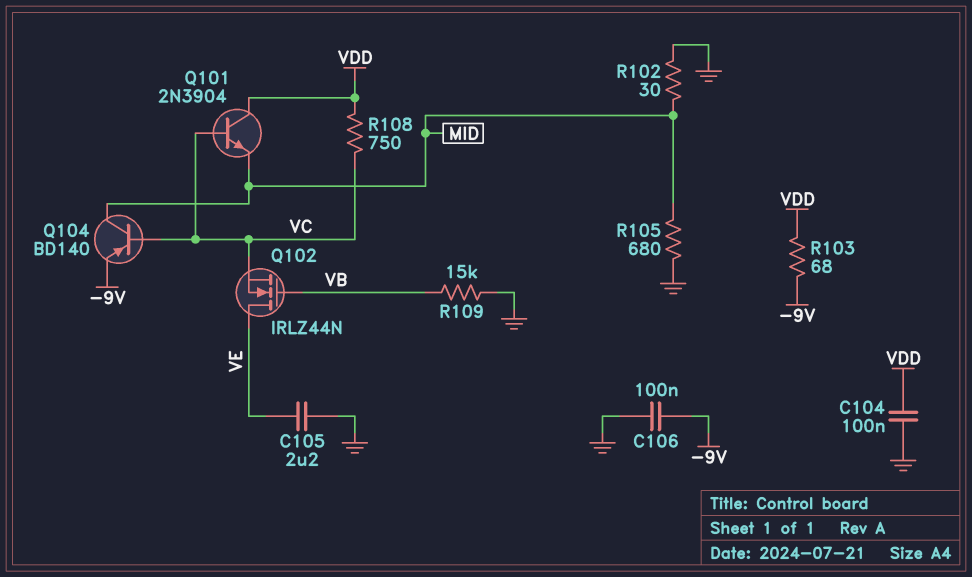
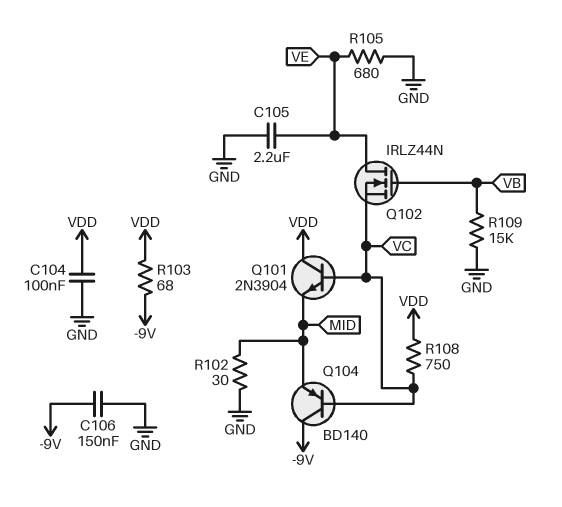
C106: 100nF (-9V, GND) -> 150nF (-9V, GND)
Q104: PNP BD140 (B VC, C MID, E -9V) -> PNP BD140 (B VC, C -9V, E MID)
R105: 680 (GND, MID) -> 680 (GND, VE)

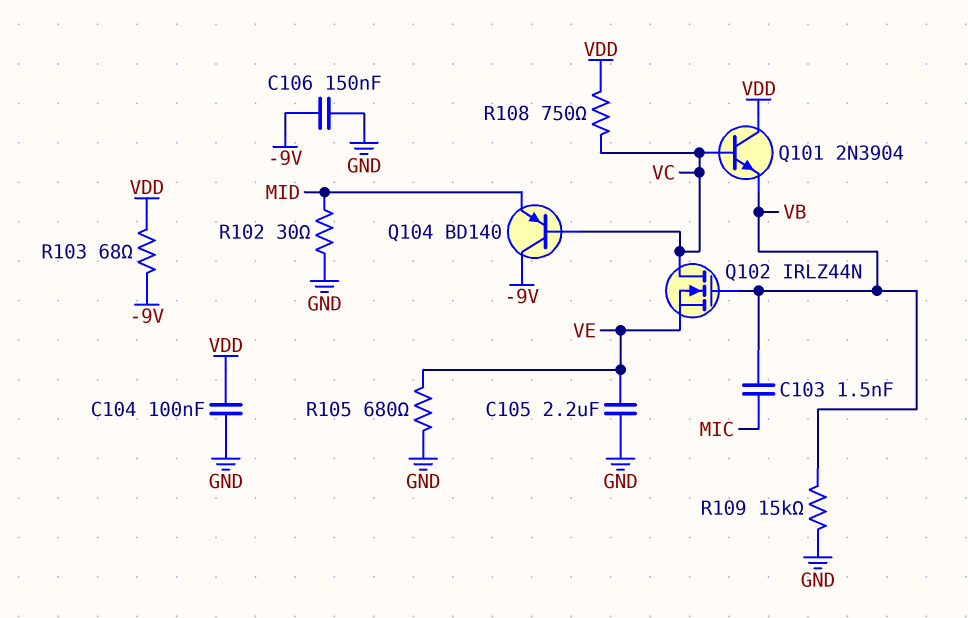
C103: none -> 1.5nF (MIC, VB)
Q101: NPN 2N3904 (B VC, C VDD, E MID) -> NPN 2N3904 (B VC, C VDD, E VB)
Q102: NMOS IRLZ44N (G VB, D VE, S VC) -> NMOS IRLZ44N (G VB, D VC, S VE)

